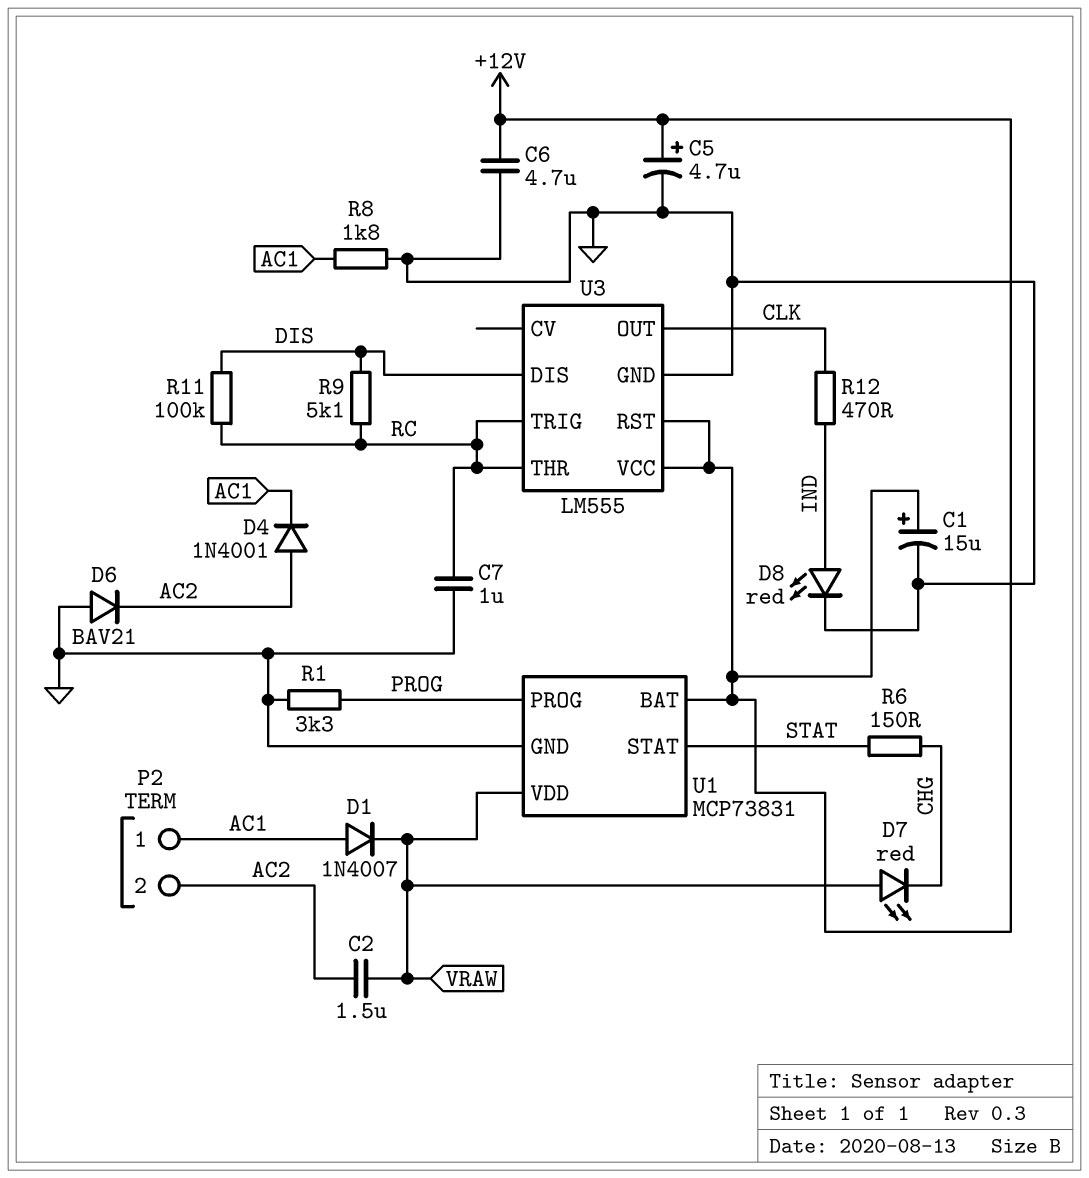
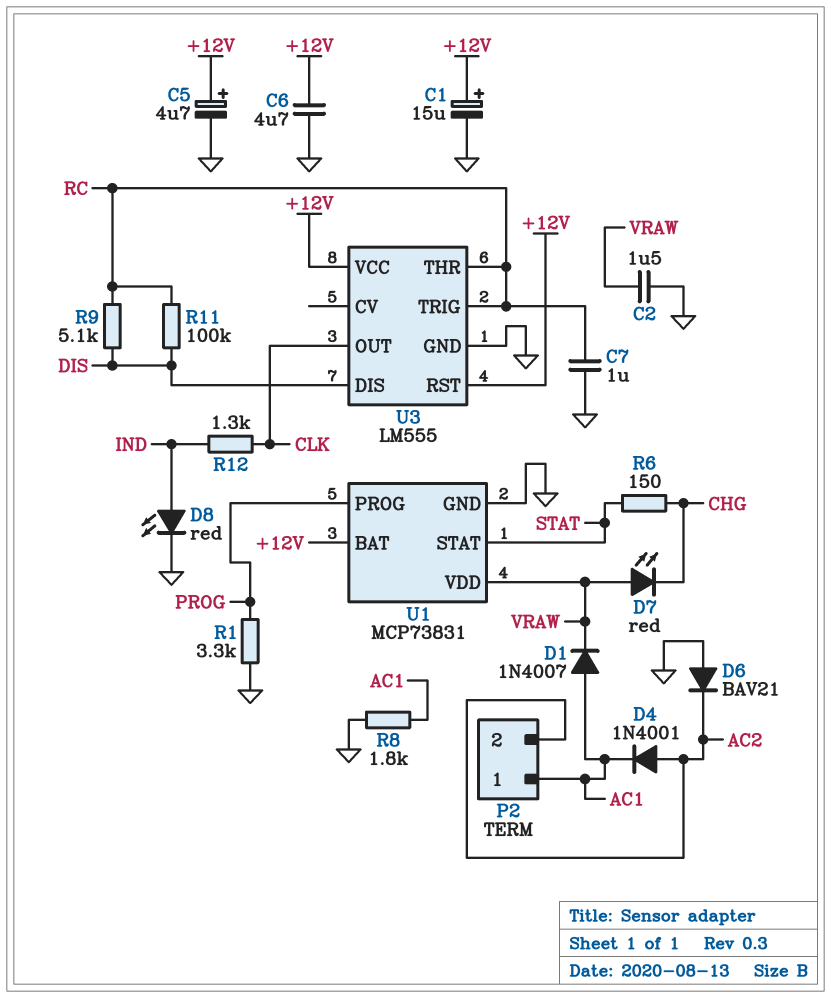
C2: 1.5uF (AC2, VRAW) -> 1.5uF (GND, VRAW)
R12: 470 (CLK, IND) -> 1.3k (CLK, IND)

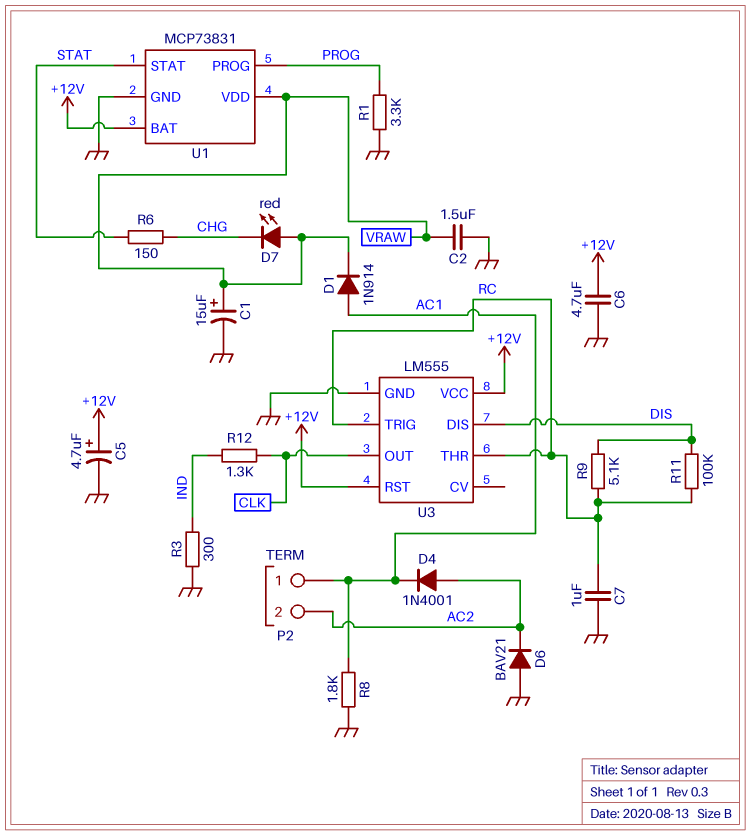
C1: 15uF (plus +12V, minus GND) -> 15uF (plus VRAW, minus GND)
D1: diode 1N4007 (A AC1, K VRAW) -> diode 1N914 (A AC1, K VRAW)
D8: LED red (A IND, K GND) -> none
R3: none -> 300 (GND, IND)

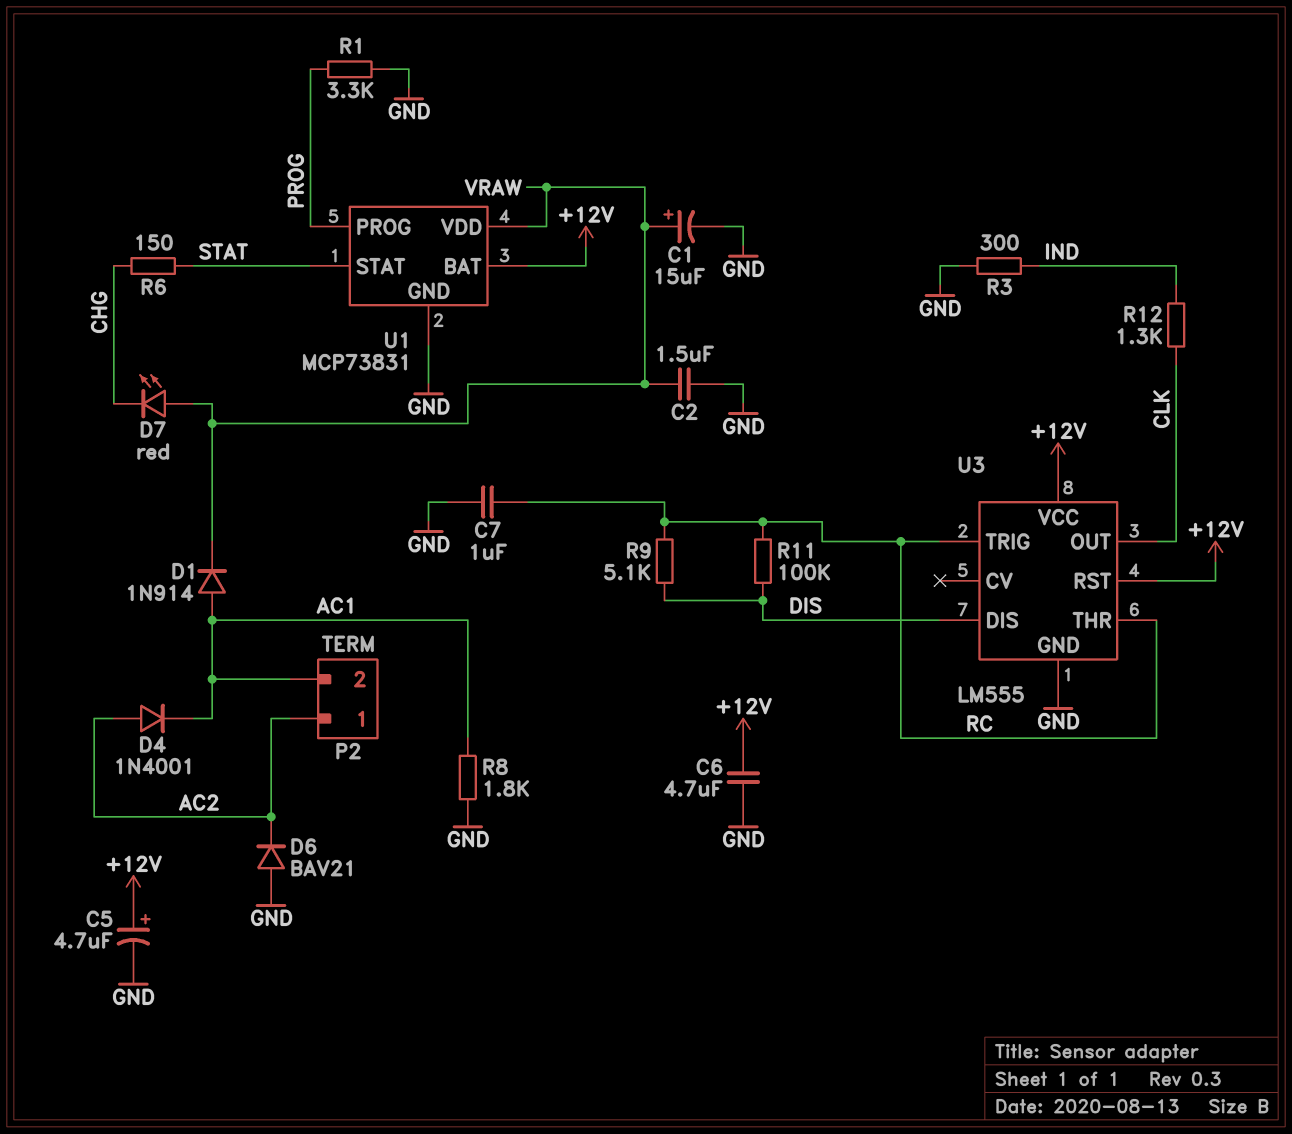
P2 pin 1: AC1 -> AC2
P2 pin 2: AC2 -> AC1

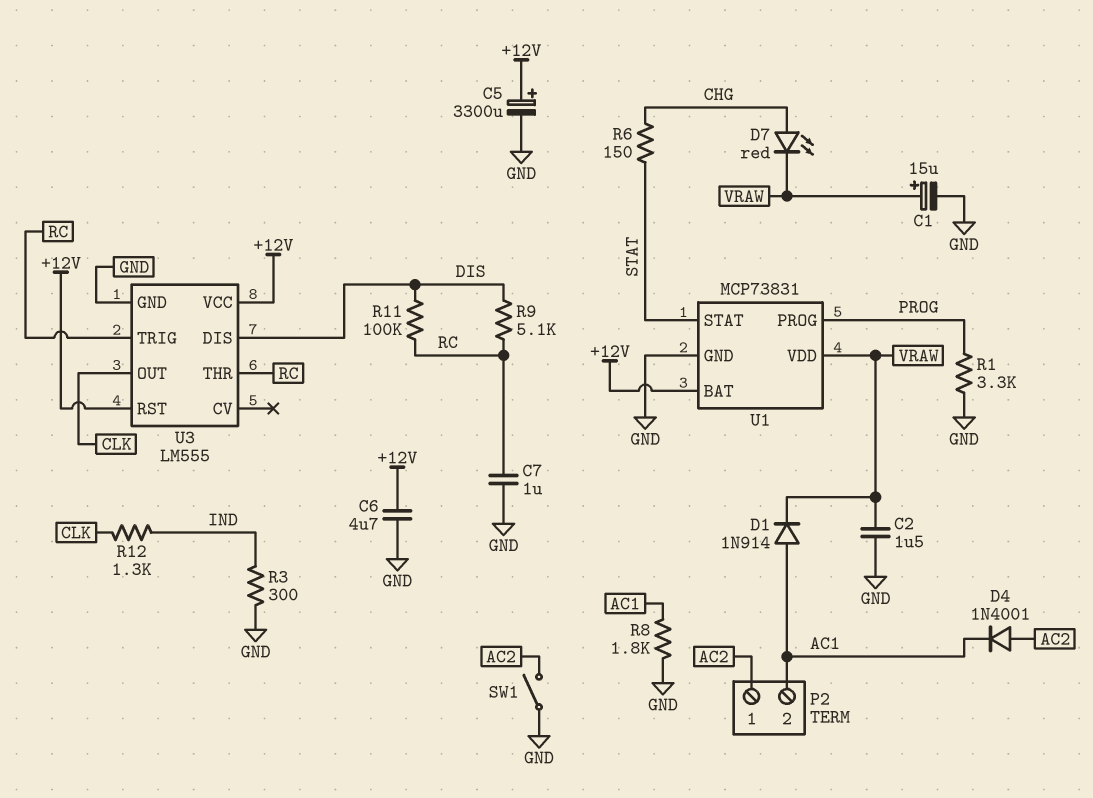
C5: 4.7uF (plus +12V, minus GND) -> 3300uF (plus +12V, minus GND)
D6: diode BAV21 (A GND, K AC2) -> none
D7: LED red (A VRAW, K CHG) -> LED red (A CHG, K VRAW)
SW1: none -> switch (AC2, GND)

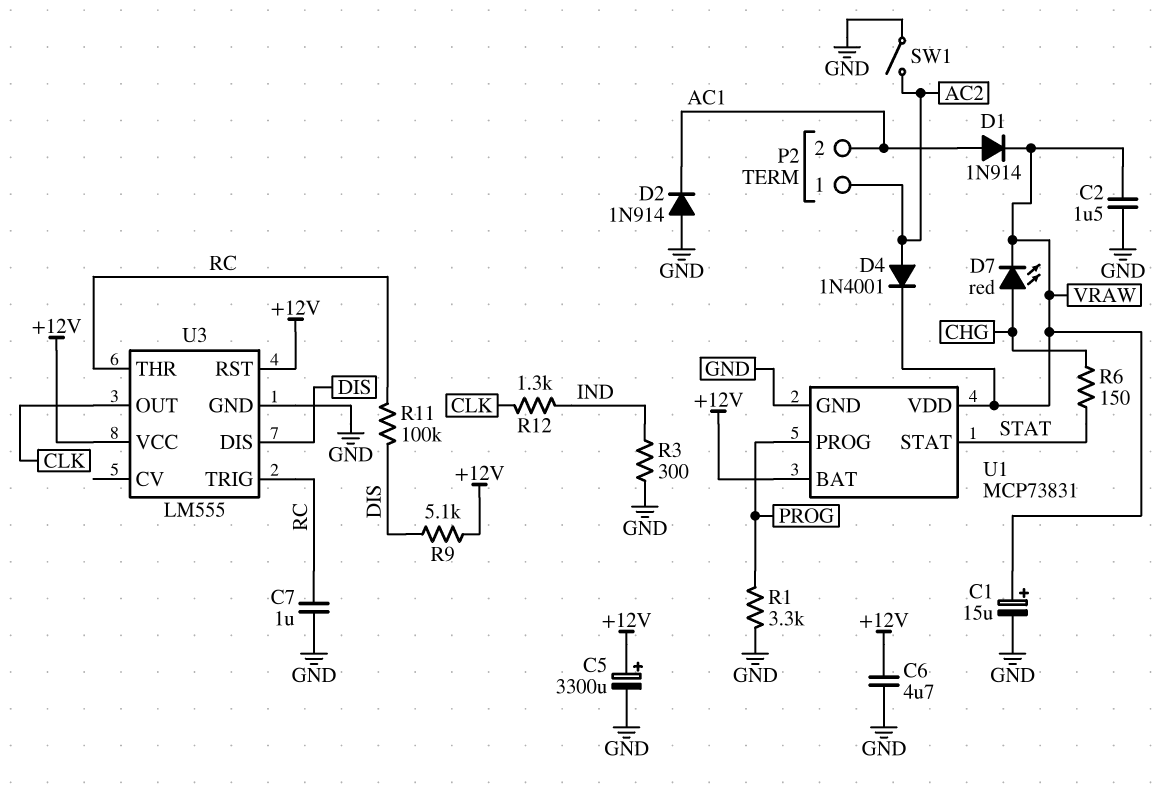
D2: none -> diode 1N914 (A GND, K AC1)
D4: diode 1N4001 (A AC2, K AC1) -> diode 1N4001 (A AC2, K VRAW)
R8: 1.8k (AC1, GND) -> none
R9: 5.1k (DIS, RC) -> 5.1k (+12V, DIS)

